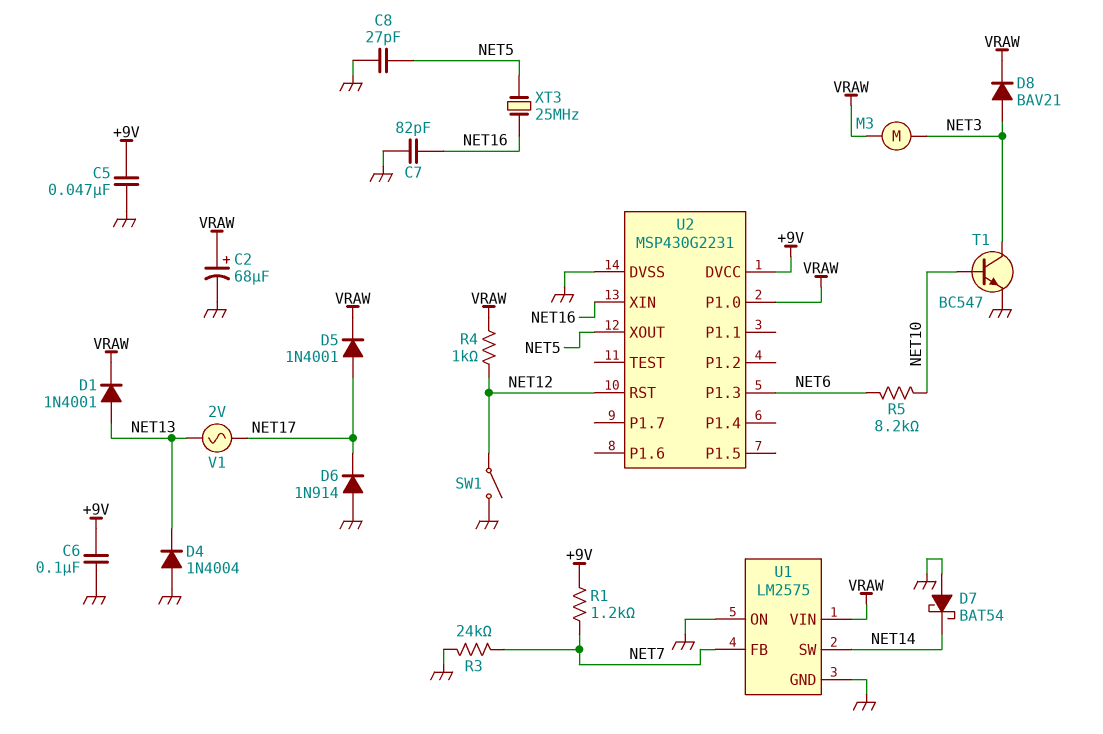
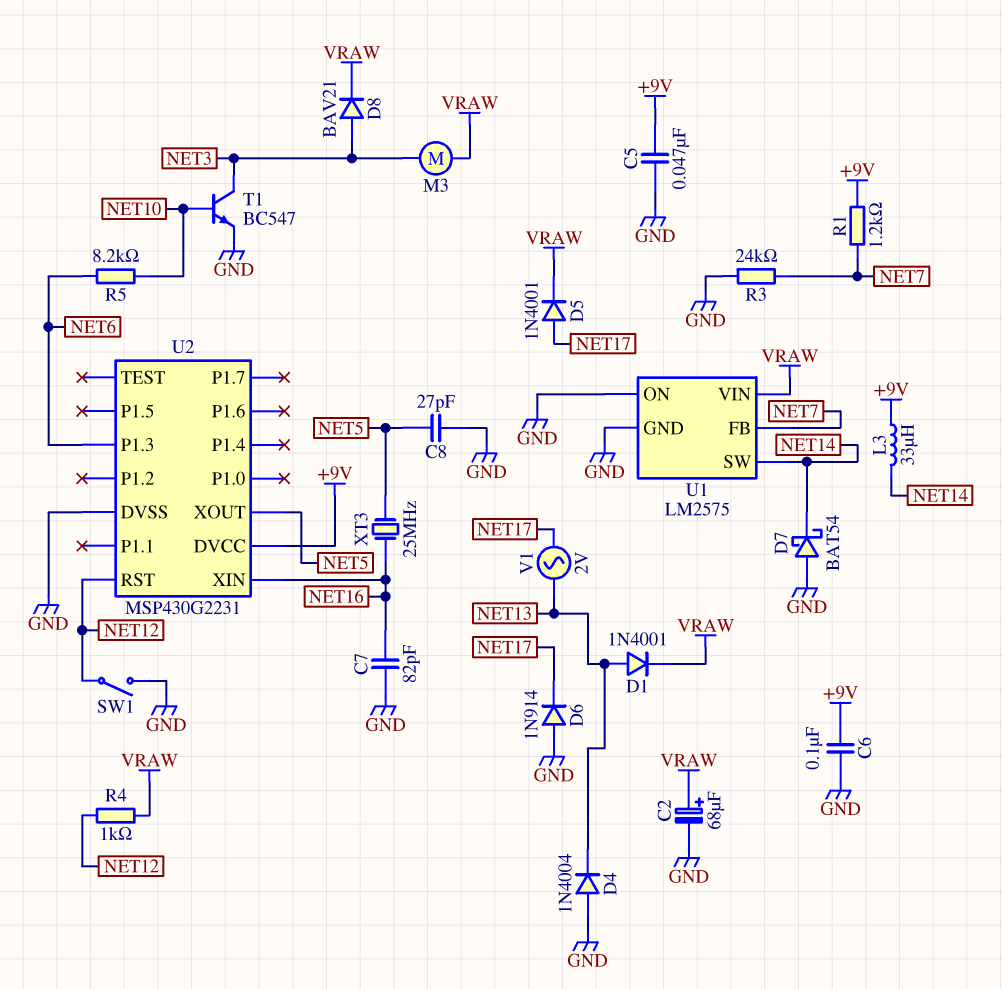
L3: none -> 33uH (+9V, NET14)
U2 pin P1.0: VRAW -> none

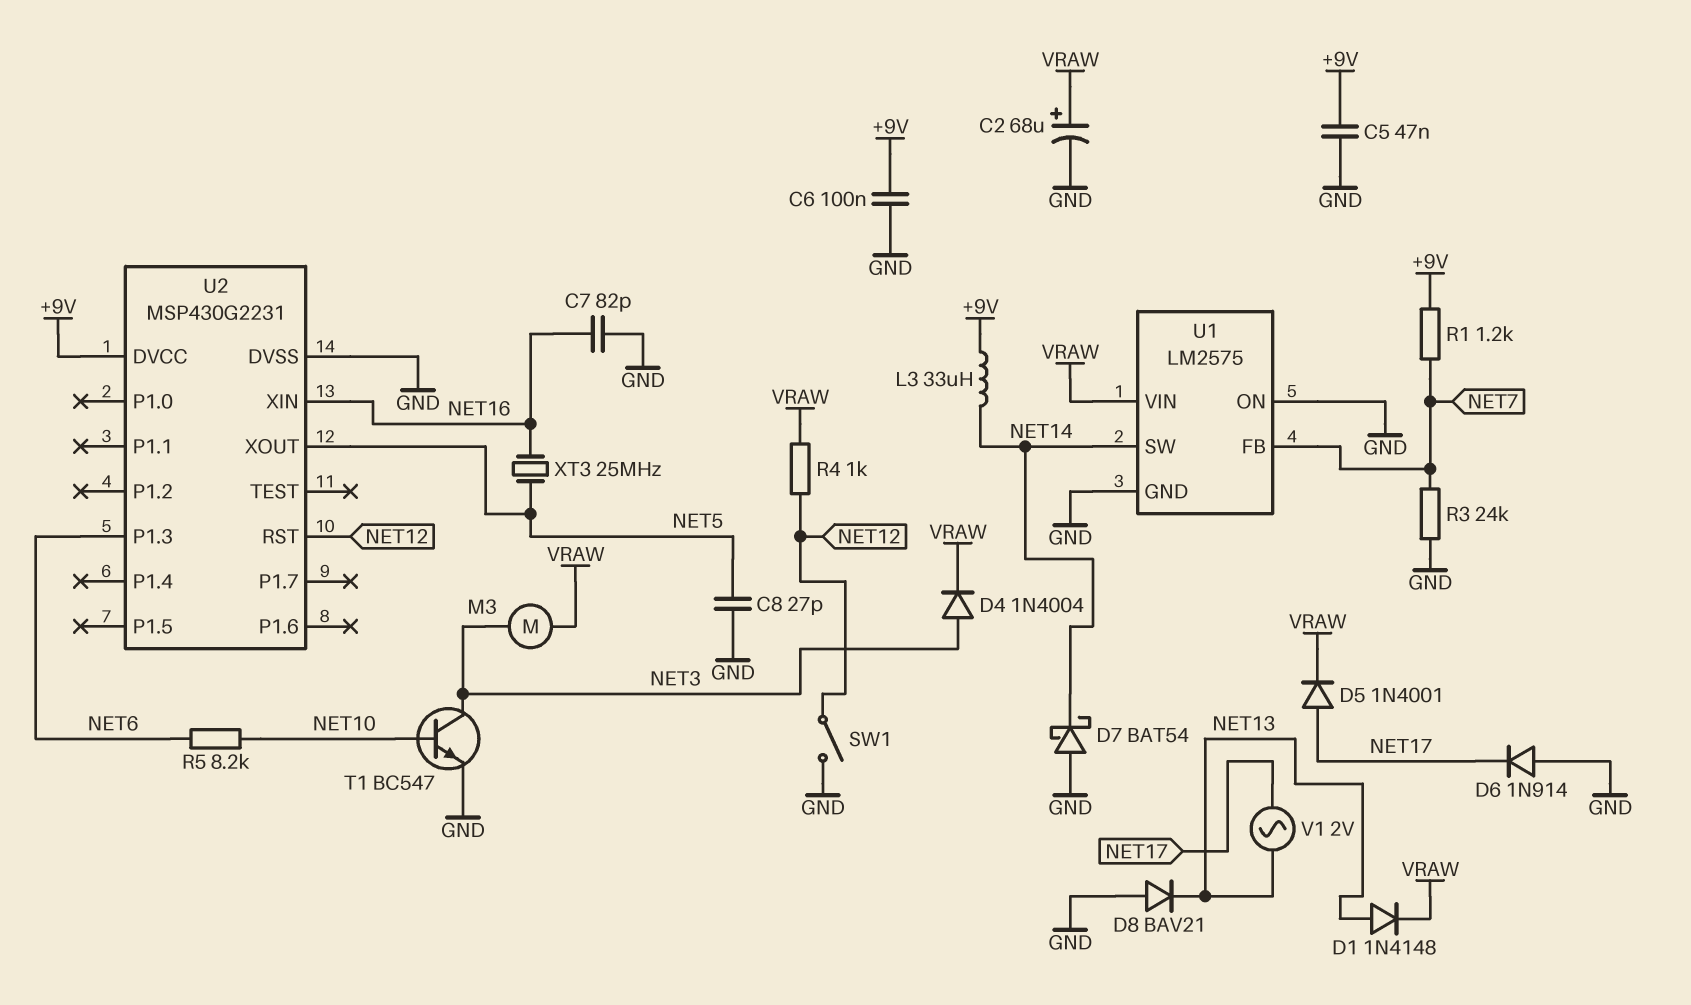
D1: diode 1N4001 (A NET13, K VRAW) -> diode 1N4148 (A NET13, K VRAW)
D4: diode 1N4004 (A GND, K NET13) -> diode 1N4004 (A NET3, K VRAW)
D8: diode BAV21 (A NET3, K VRAW) -> diode BAV21 (A GND, K NET13)

